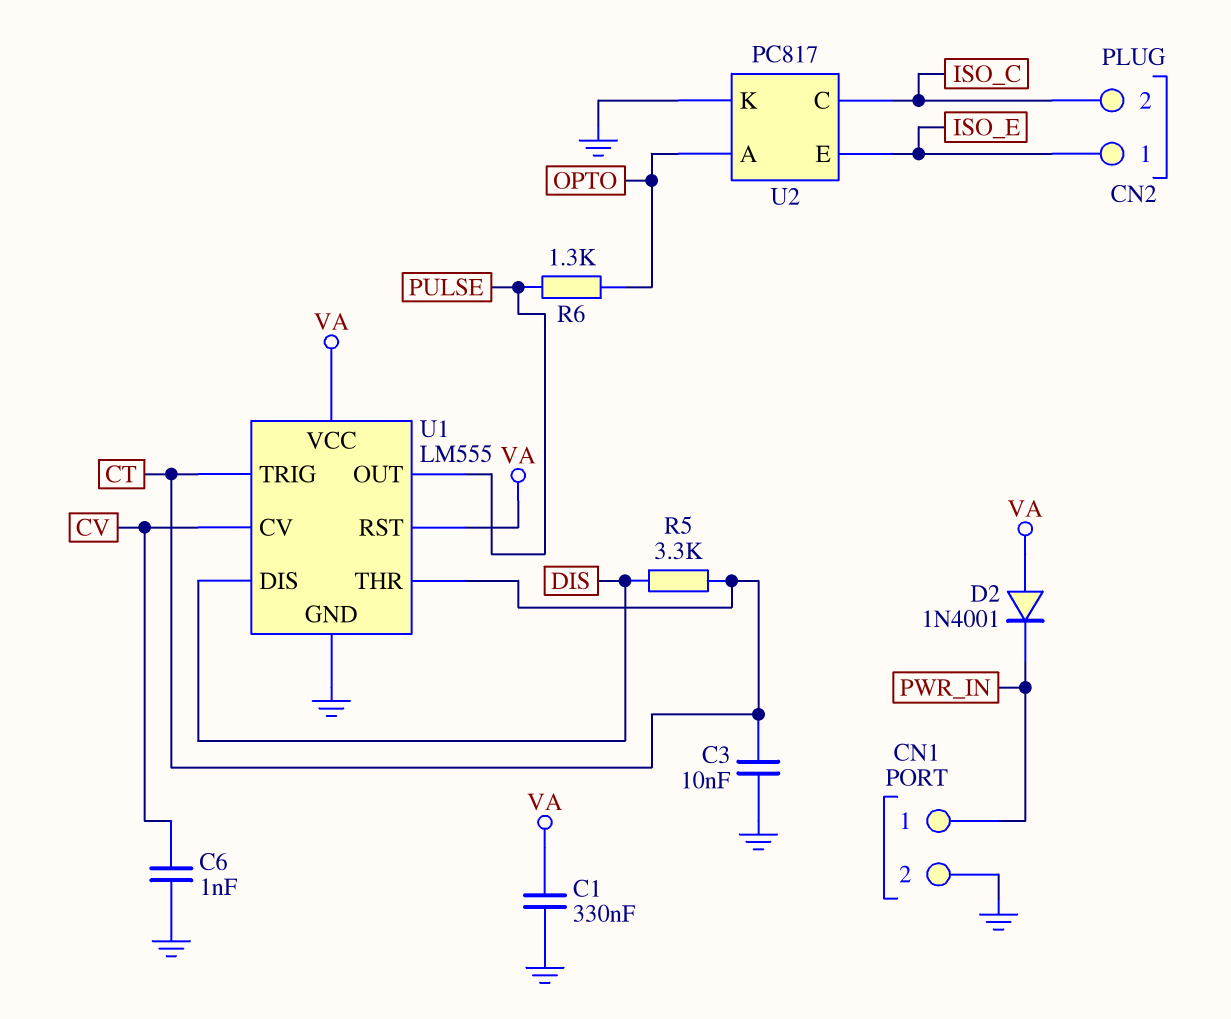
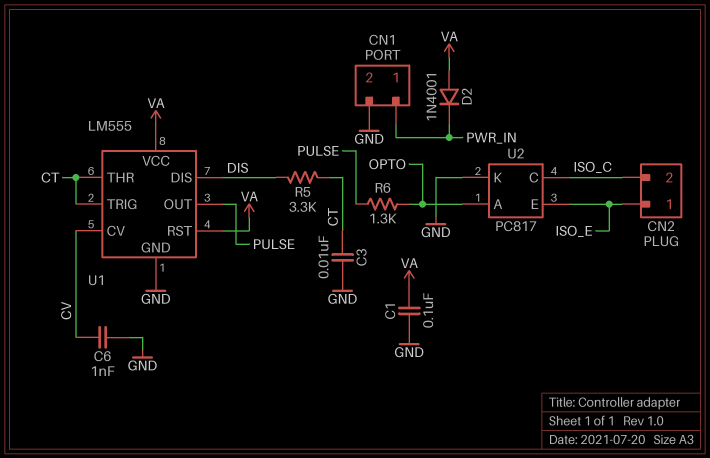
C1: 330nF (GND, VA) -> 100nF (GND, VA)

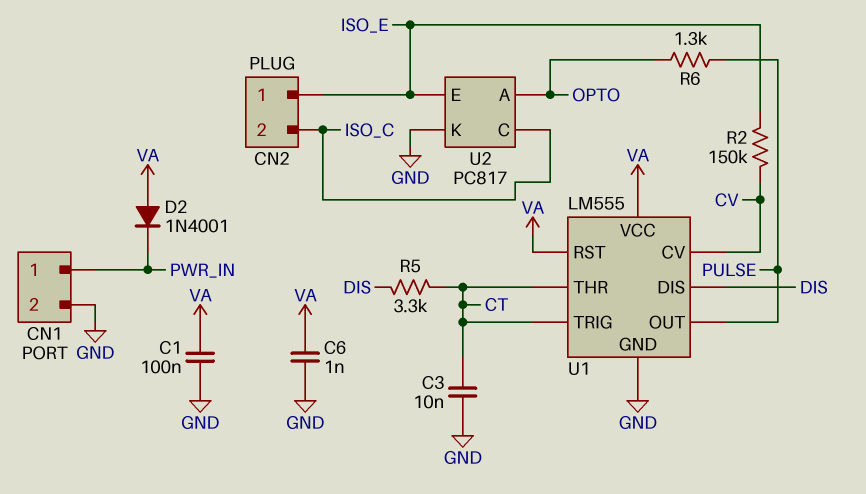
C6: 1nF (CV, GND) -> 1nF (GND, VA)
R2: none -> 150k (CV, ISO_E)

